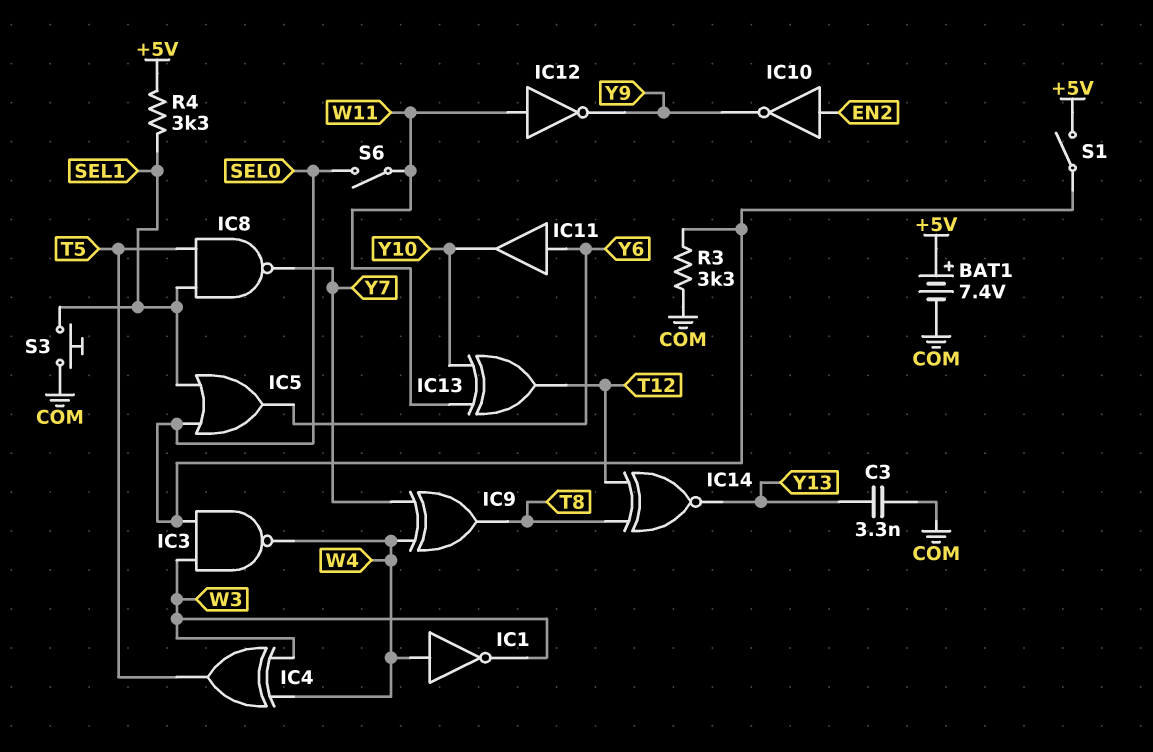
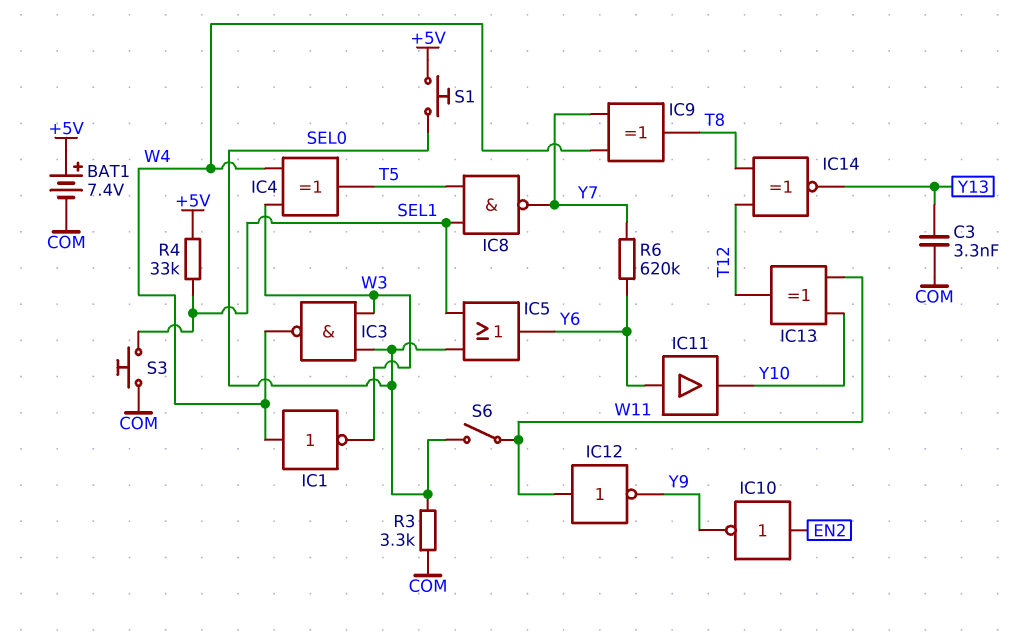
R4: 3.3k (+5V, SEL1) -> 33k (+5V, SEL1)
R6: none -> 620k (Y6, Y7)
S1: switch (+5V, SEL0) -> button (+5V, SEL0)

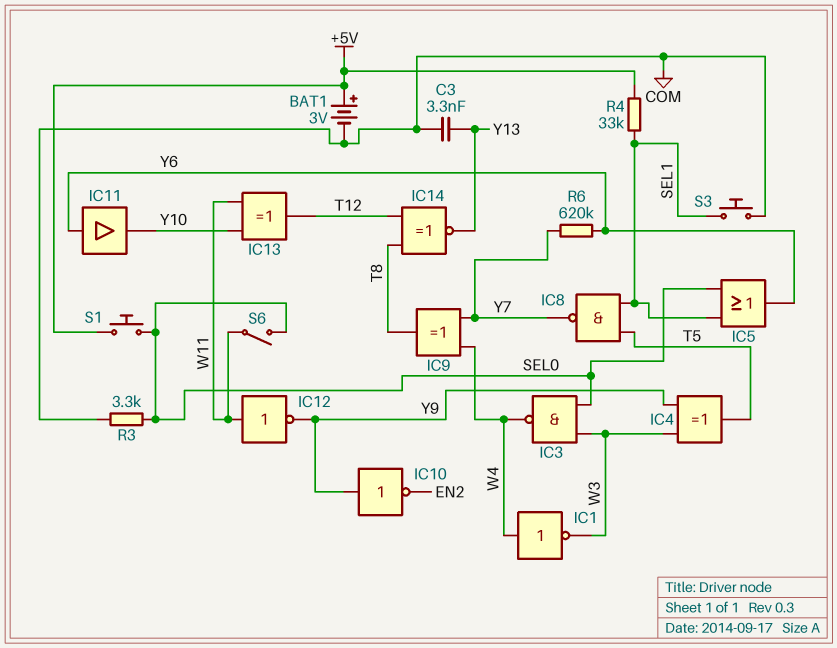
BAT1: 7.4V (plus +5V, minus COM) -> 3V (plus +5V, minus COM)
IC4: XOR (in W3, in W4, out T5) -> XOR (in W3, in Y9, out T5)
IC10: NOT (in EN2, out Y9) -> NOT (in Y9, out EN2)

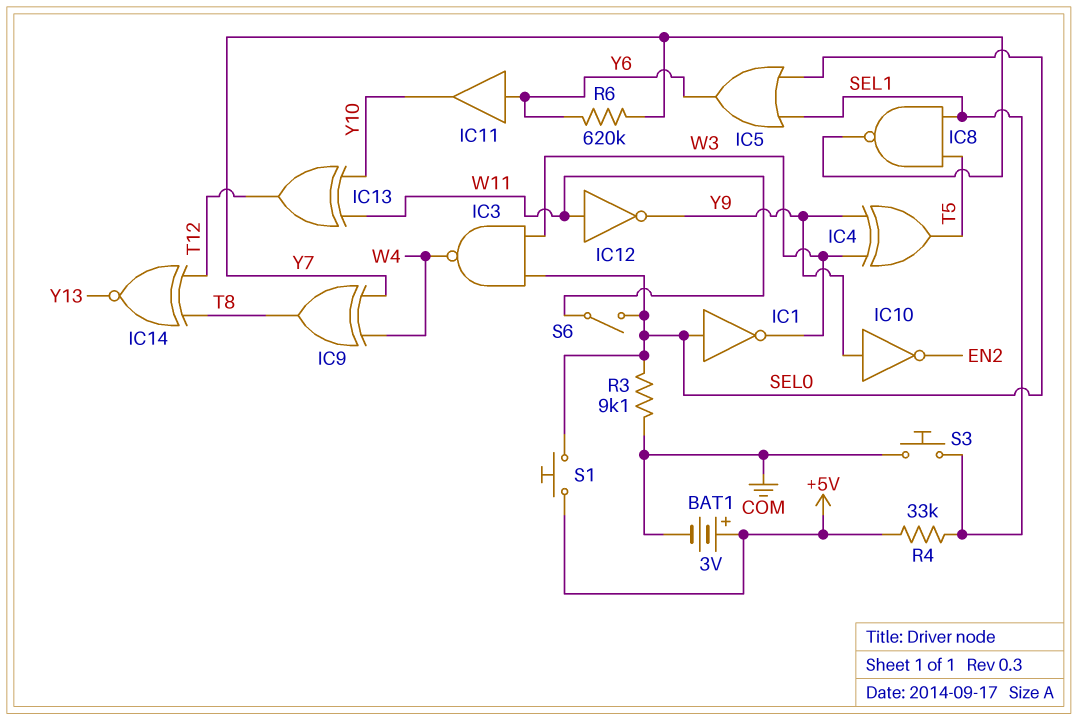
C3: 3.3nF (COM, Y13) -> none
IC1: NOT (in W4, out W3) -> NOT (in SEL0, out W3)
R3: 3.3k (COM, SEL0) -> 9.1k (COM, SEL0)

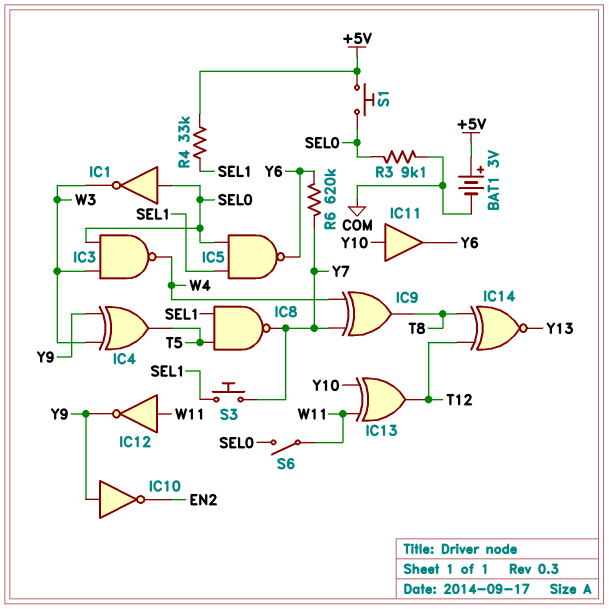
IC5: OR (in SEL0, in SEL1, out Y6) -> NAND (in SEL0, in SEL1, out Y6)
IC11: buffer (in Y6, out Y10) -> buffer (in Y10, out Y6)
S3: button (COM, SEL1) -> button (SEL1, Y7)

